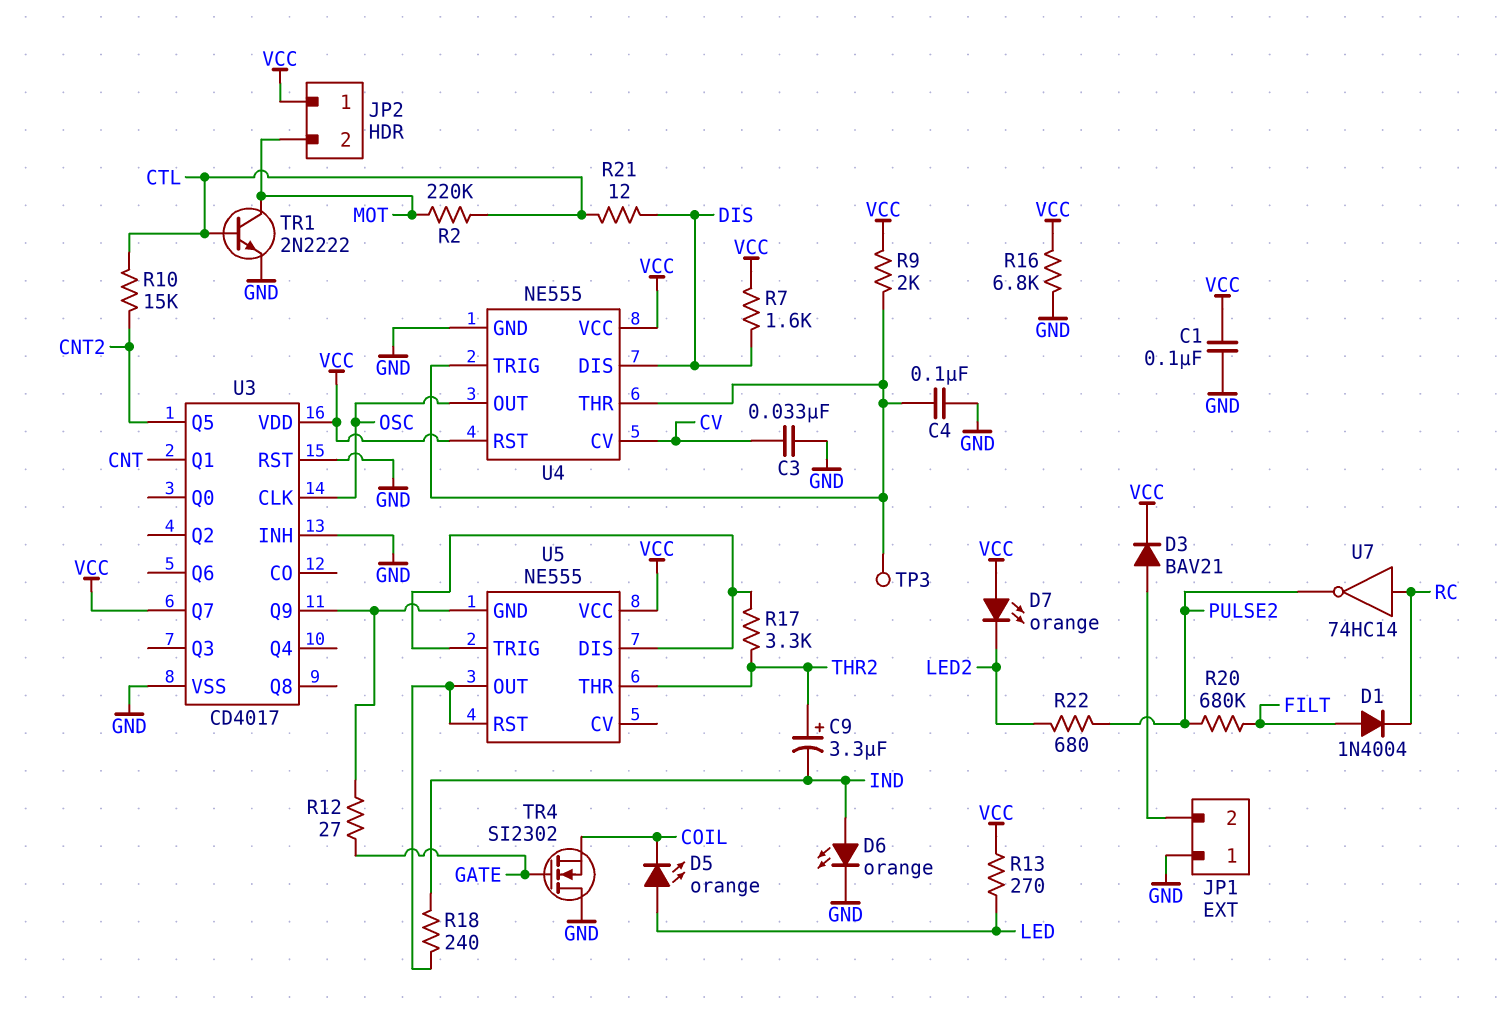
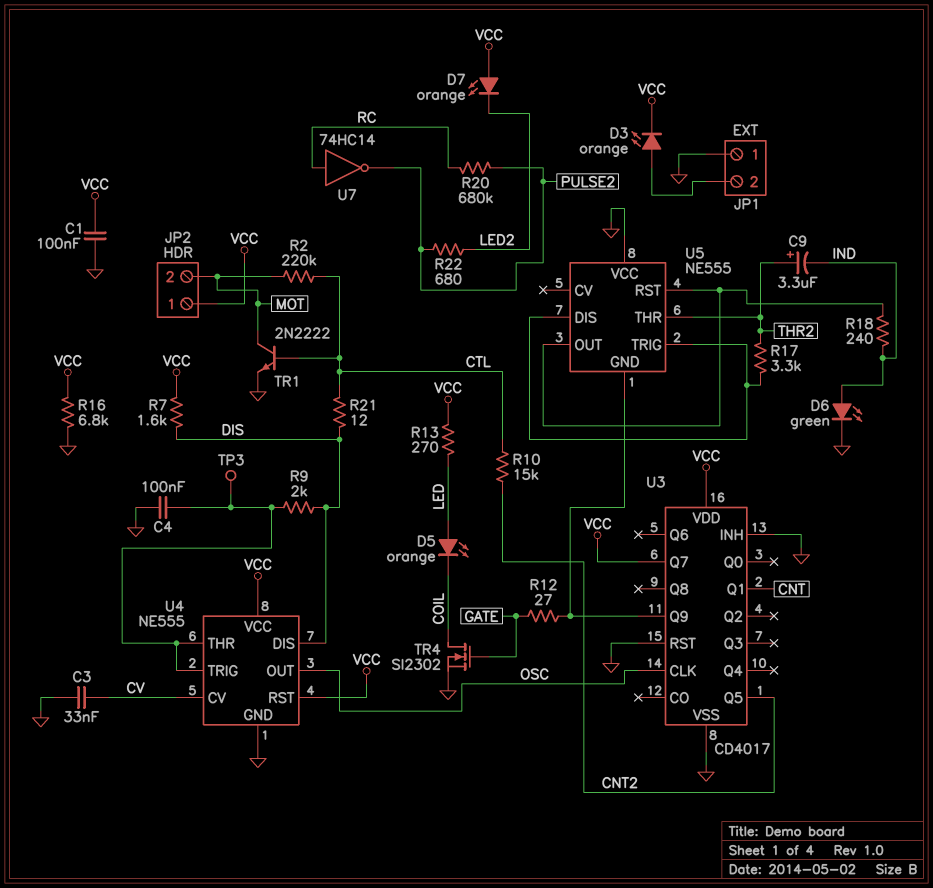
D1: diode 1N4004 (A FILT, K RC) -> none
D3: diode BAV21 (A JP1/2, K VCC) -> LED orange (A JP1/2, K VCC)
D6: LED orange (A IND, K GND) -> LED green (A IND, K GND)
R9: 2k (U4/THR, VCC) -> 2k (DIS, U4/THR)
R20: 680k (FILT, PULSE2) -> 680k (PULSE2, RC)
TR4: NMOS SI2302 (G GATE, D GND, S COIL) -> NMOS SI2302 (G GATE, D COIL, S GND)
U5 pin VCC: VCC -> GND

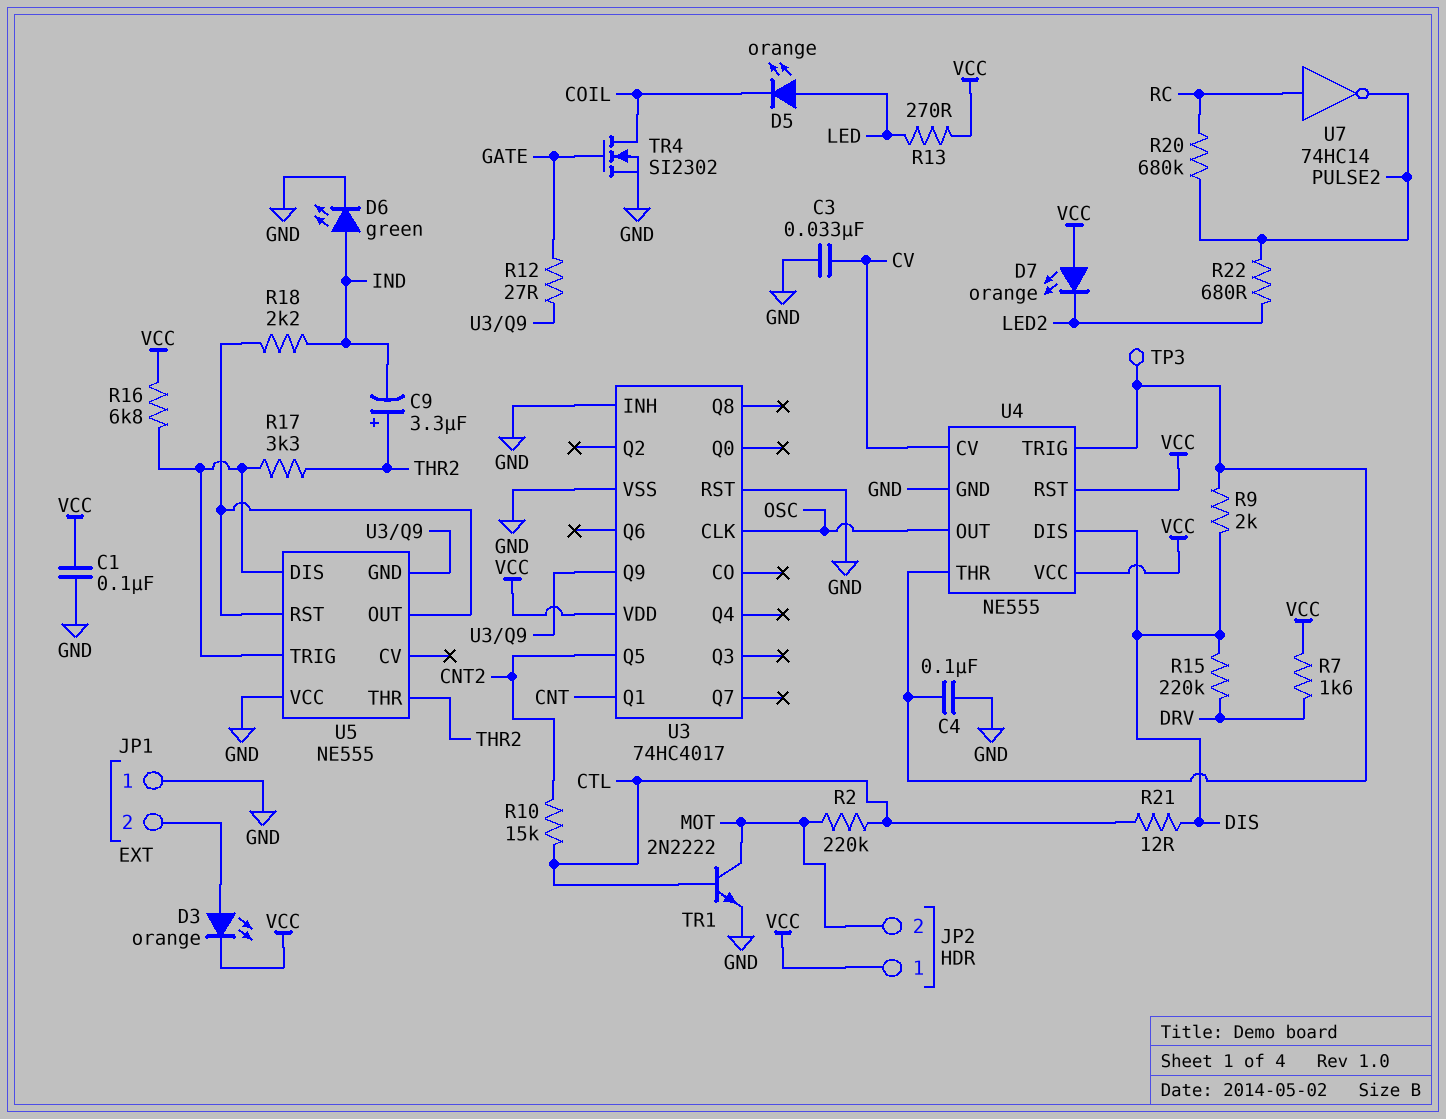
R7: 1.6k (DIS, VCC) -> 1.6k (DRV, VCC)
R15: none -> 220k (DIS, DRV)
R16: 6.8k (GND, VCC) -> 6.8k (U5/DIS, VCC)
R18: 240 (IND, U5/OUT) -> 2.2k (IND, U5/OUT)
U3: CD4017 -> 74HC4017
U3 pin Q7: VCC -> none

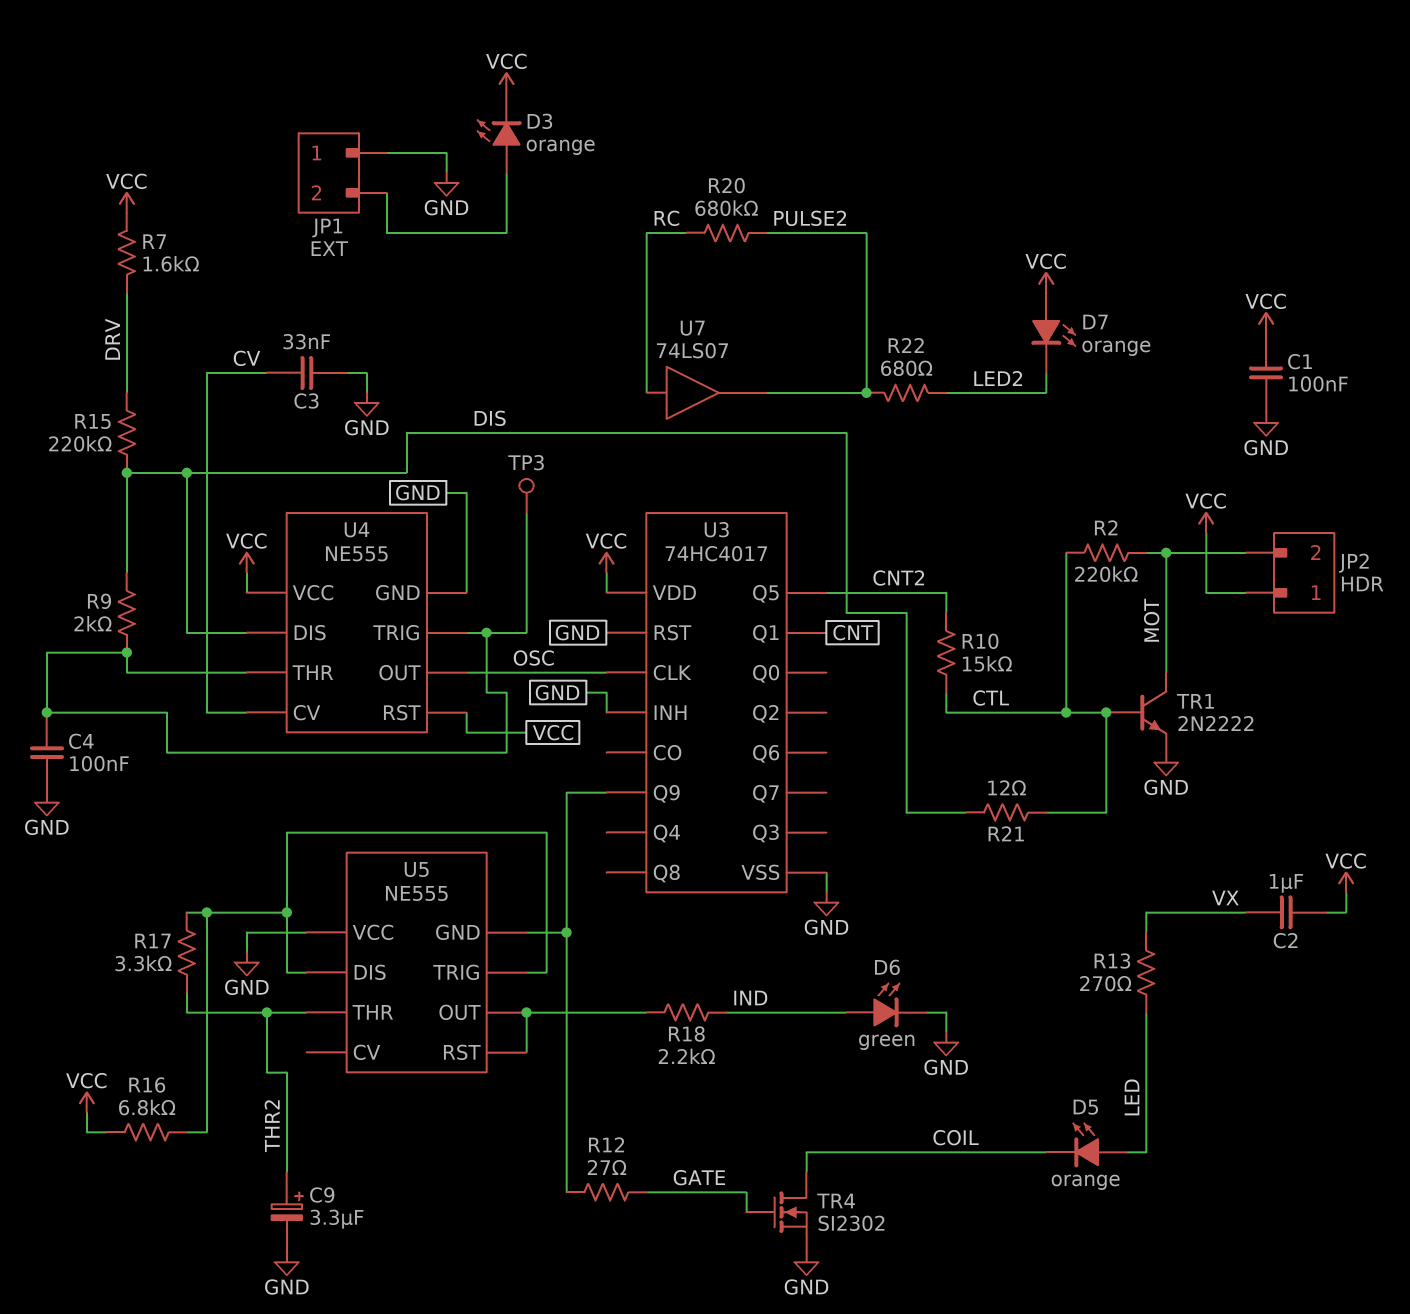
C2: none -> 1uF (VCC, VX)
C9: 3.3uF (plus THR2, minus IND) -> 3.3uF (plus THR2, minus GND)
R13: 270 (LED, VCC) -> 270 (LED, VX)
U7: NOT 74HC14 (in RC, out PULSE2) -> buffer 74LS07 (in RC, out PULSE2)

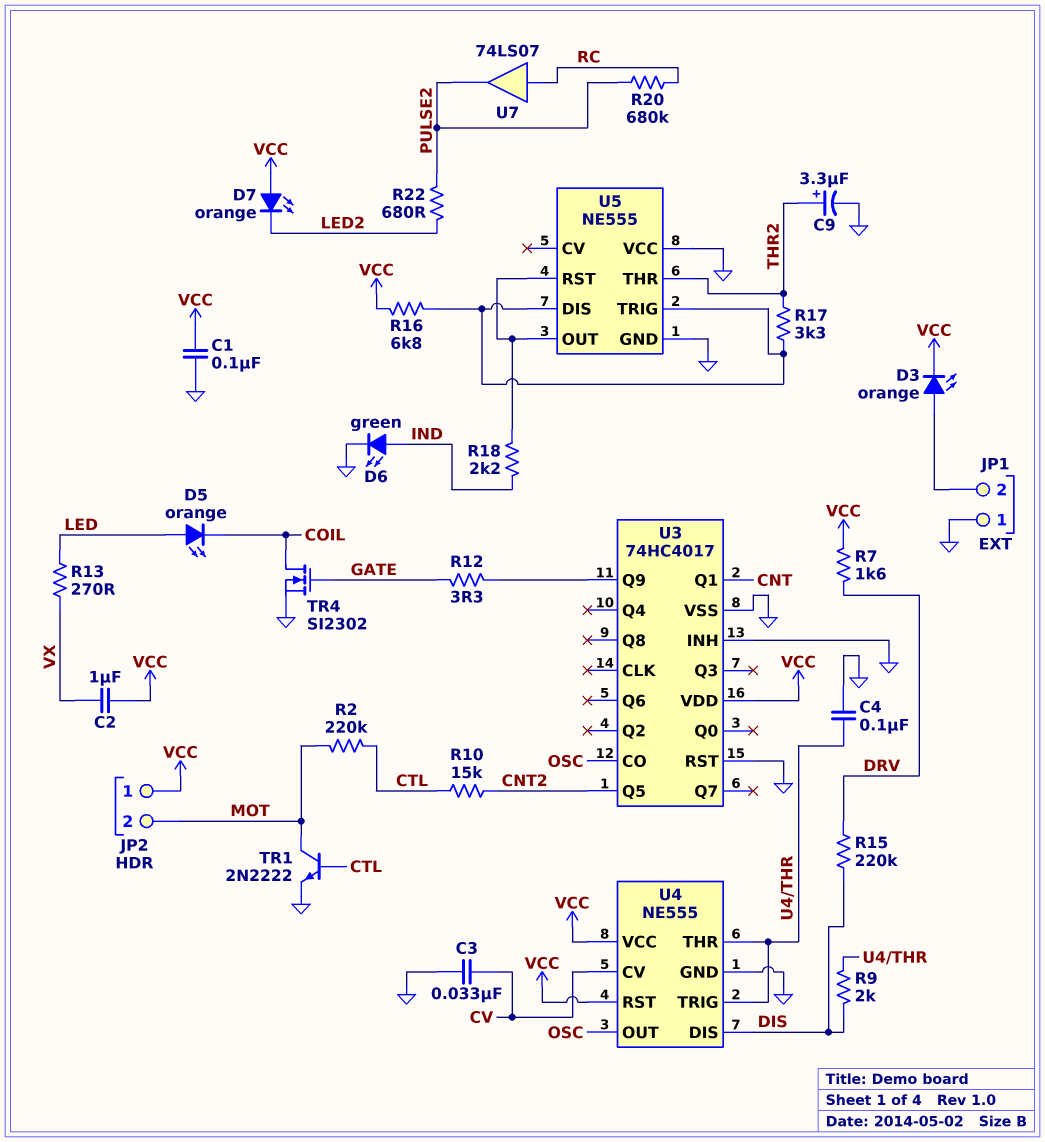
R12: 27 (GATE, U3/Q9) -> 3.3 (GATE, U3/Q9)
R21: 12 (CTL, DIS) -> none
TP3: test point (U4/THR) -> none
U3 pin CLK: OSC -> none
U3 pin CO: none -> OSC
U5 pin GND: U3/Q9 -> GND

